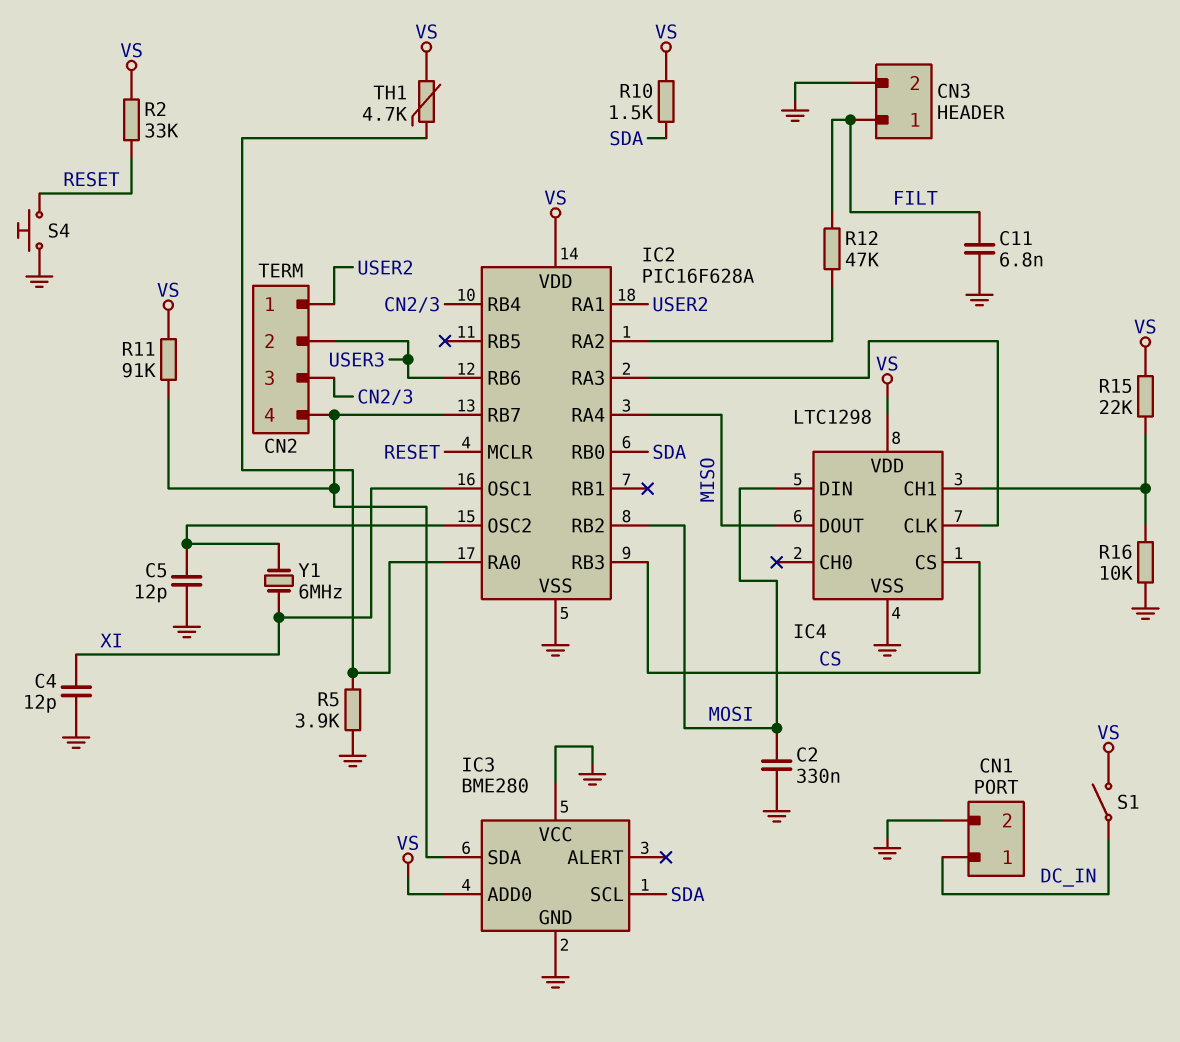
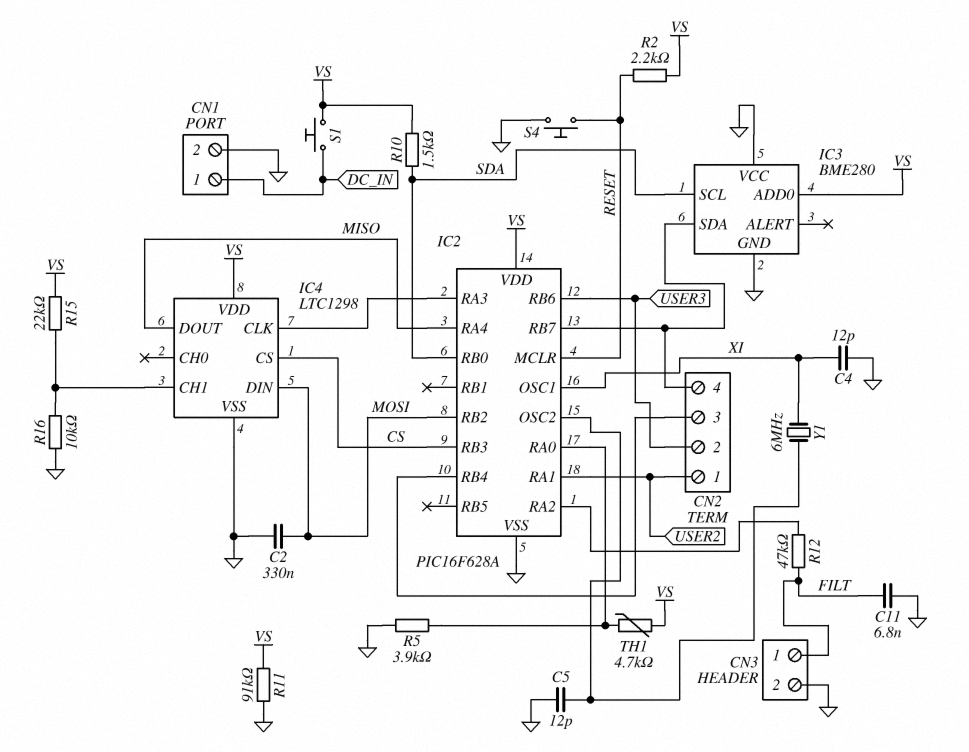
R2: 33k (RESET, VS) -> 2.2k (RESET, VS)
R11: 91k (CN2/4, VS) -> 91k (GND, VS)
S1: switch (DC_IN, VS) -> button (DC_IN, VS)

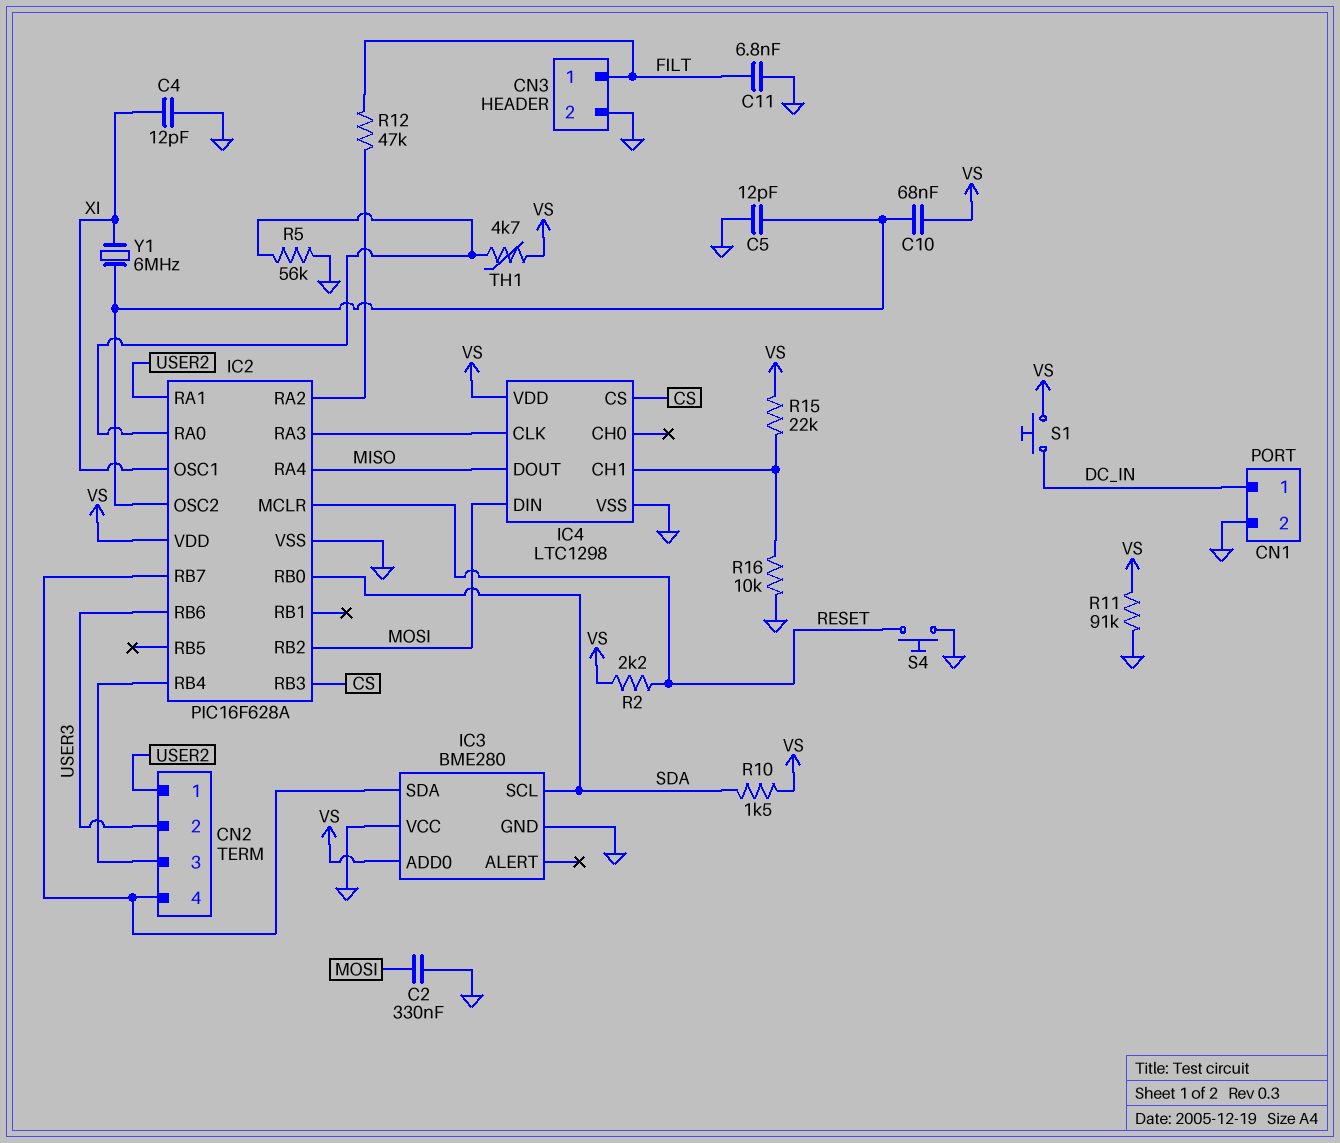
C10: none -> 68nF (IC2/OSC2, VS)
R5: 3.9k (GND, IC2/RA0) -> 56k (GND, IC2/RA0)

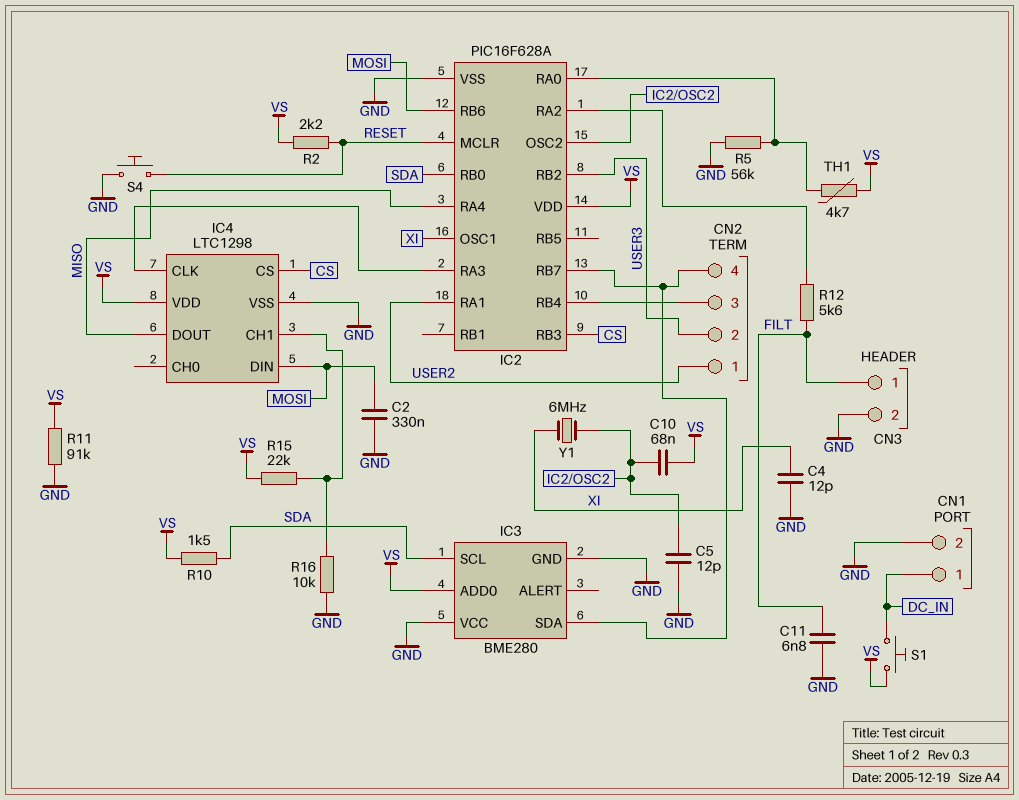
IC2 pin RB2: MOSI -> USER3
IC2 pin RB6: USER3 -> MOSI
R12: 47k (FILT, IC2/RA2) -> 5.6k (FILT, IC2/RA2)

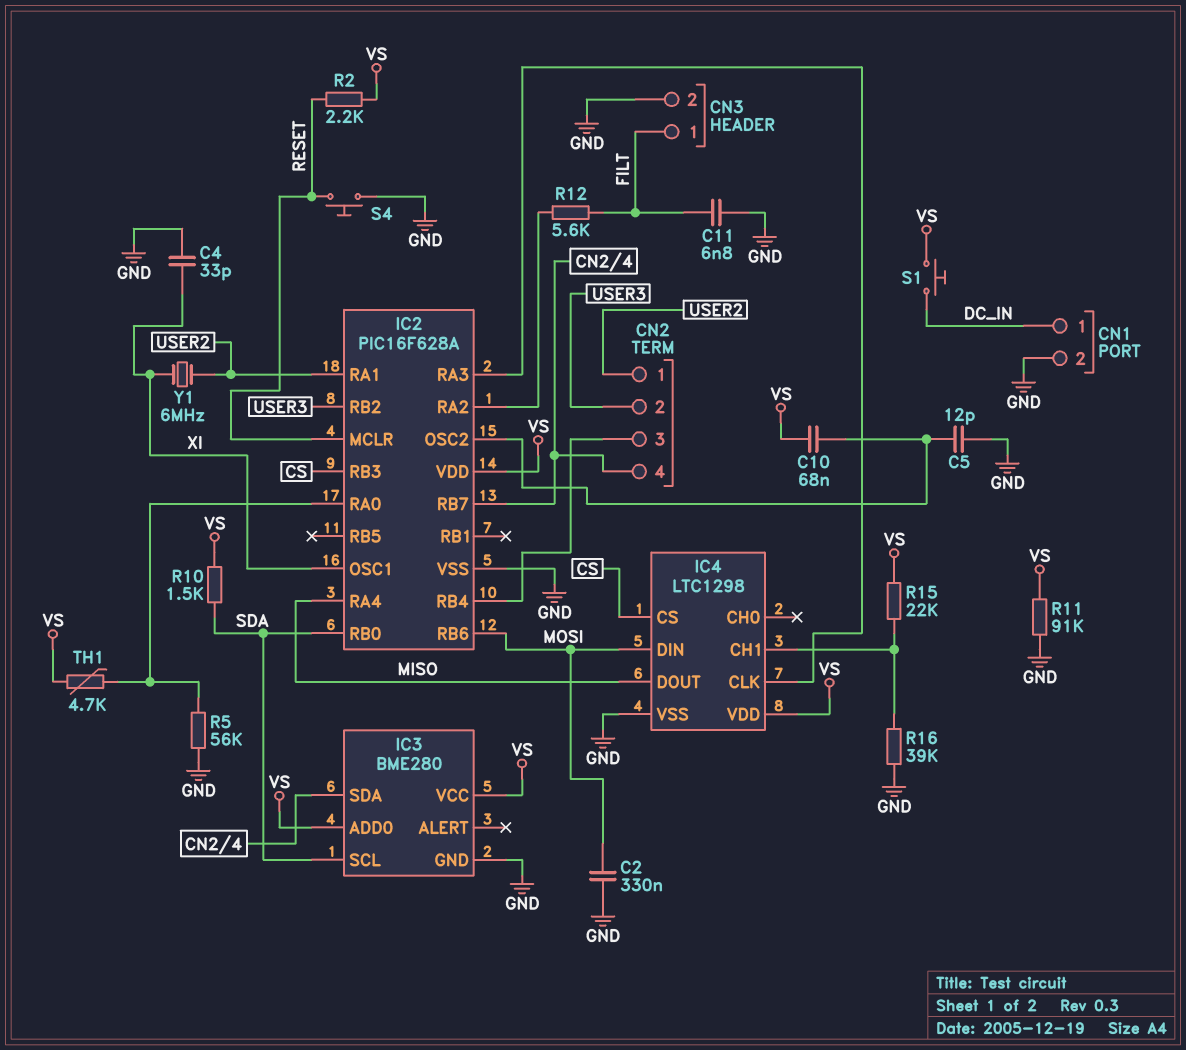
C4: 12pF (GND, XI) -> 33pF (GND, XI)
IC3 pin VCC: GND -> VS
R16: 10k (GND, IC4/CH1) -> 39k (GND, IC4/CH1)
Y1: 6MHz (IC2/OSC2, XI) -> 6MHz (USER2, XI)

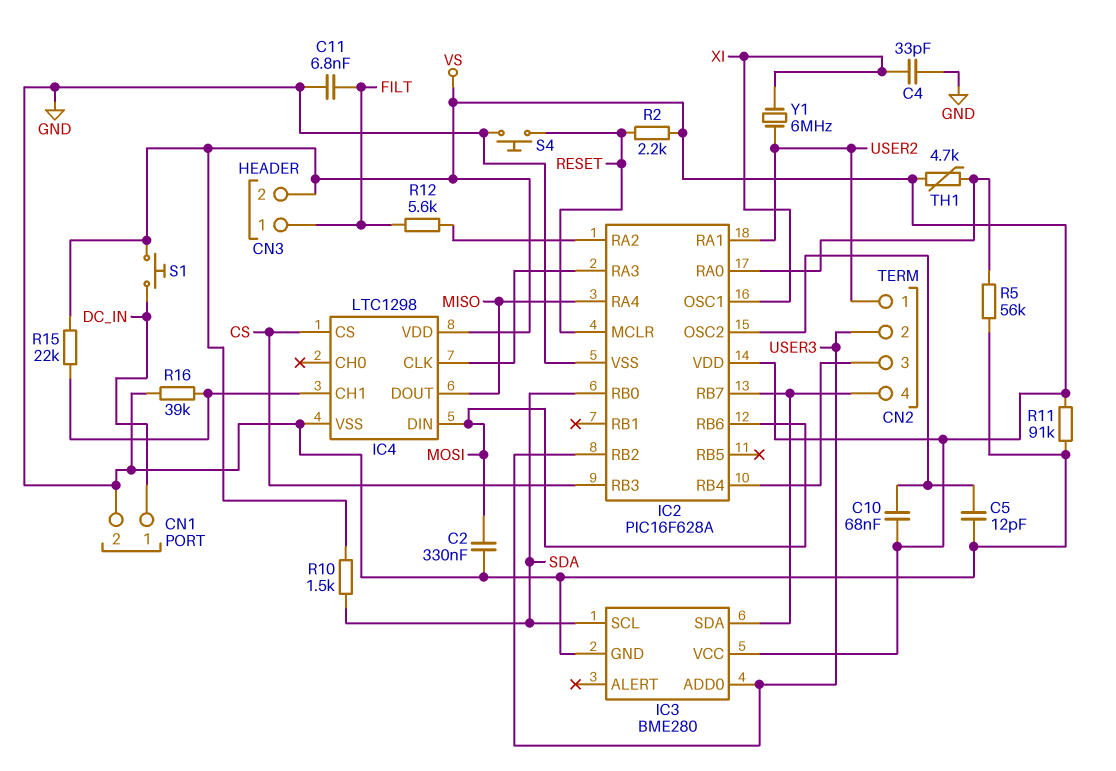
CN3 pin 2: GND -> VS
IC3 pin ADD0: VS -> USER3

